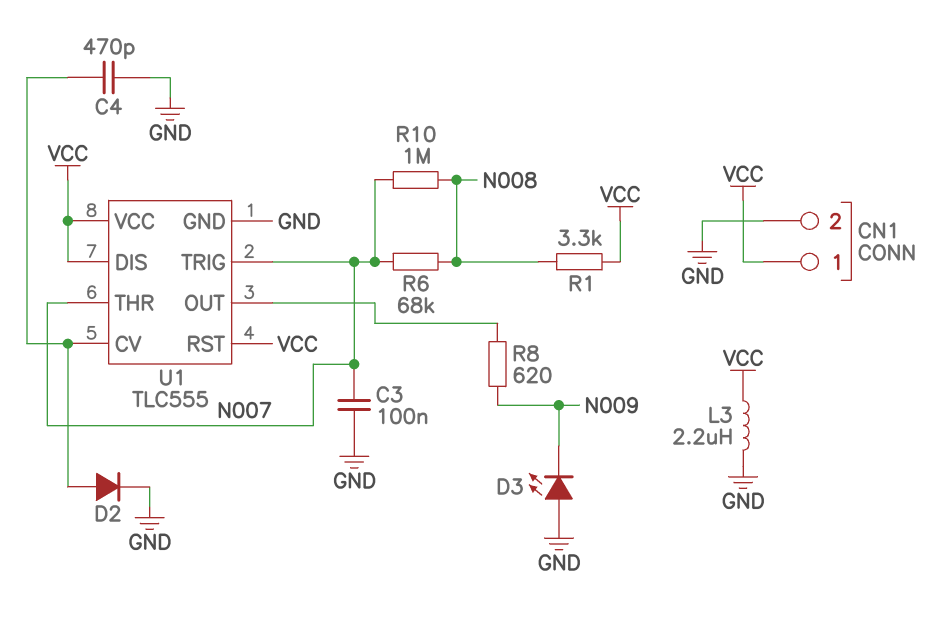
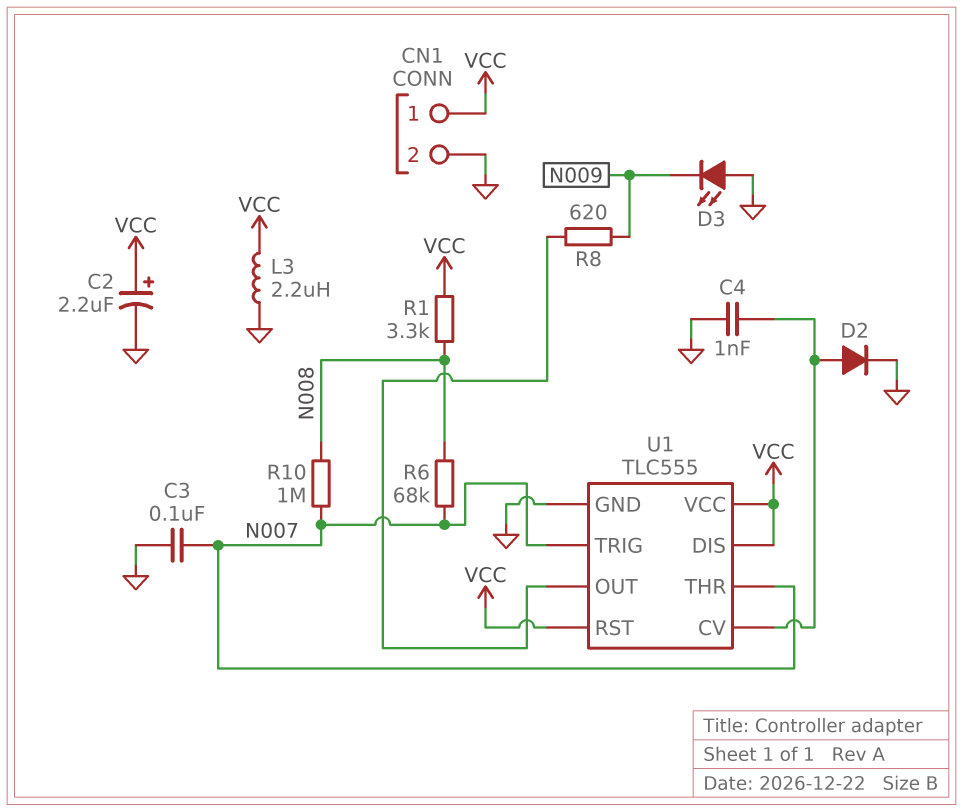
C2: none -> 2.2uF (plus VCC, minus GND)
C4: 470pF (GND, U1/CV) -> 1nF (GND, U1/CV)

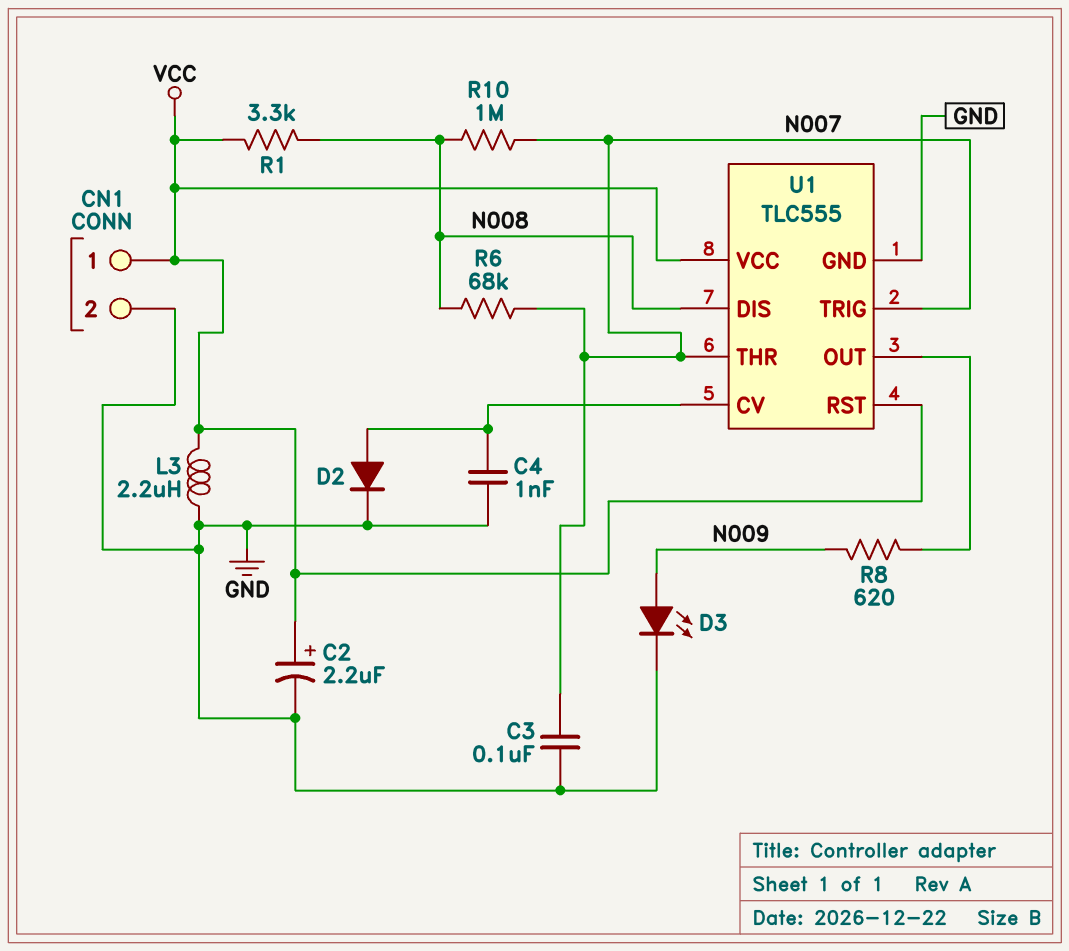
D3: LED (A GND, K N009) -> LED (A N009, K GND)
U1 pin DIS: VCC -> N008

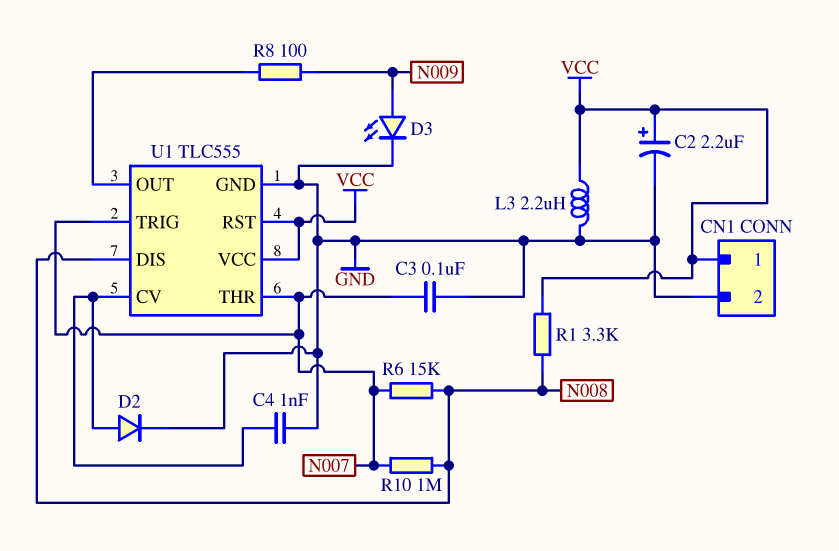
R6: 68k (N007, N008) -> 15k (N007, N008)
R8: 620 (N009, U1/OUT) -> 100 (N009, U1/OUT)

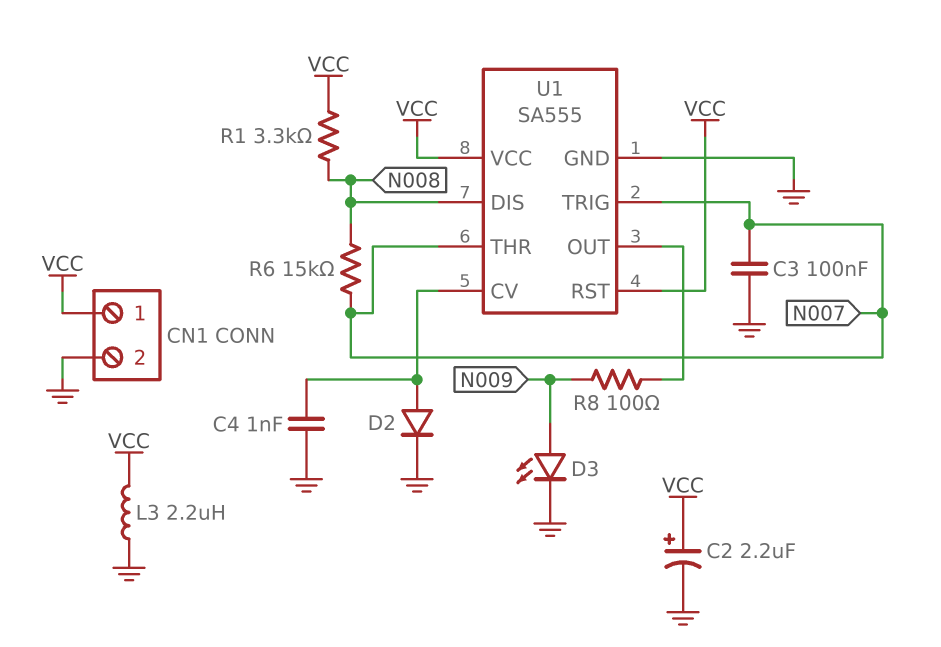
R10: 1M (N007, N008) -> none
U1: TLC555 -> SA555

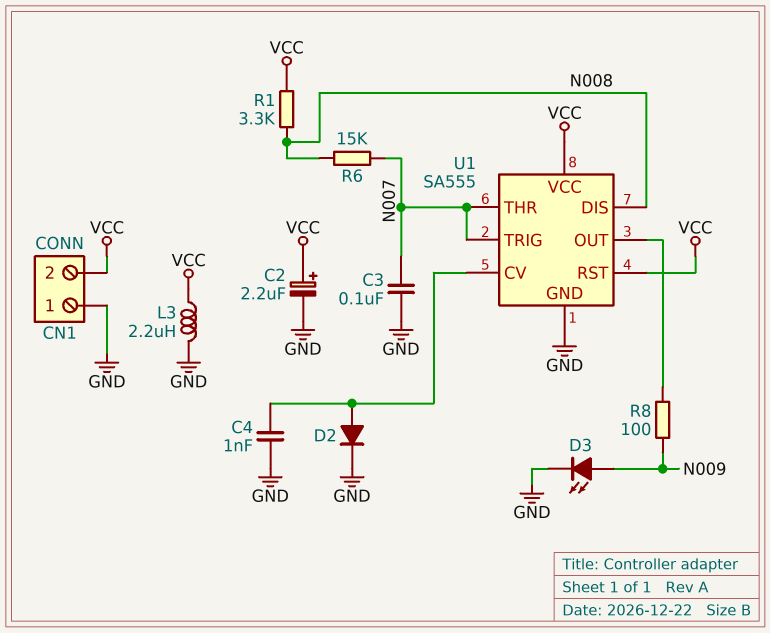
CN1 pin 1: VCC -> GND
CN1 pin 2: GND -> VCC

